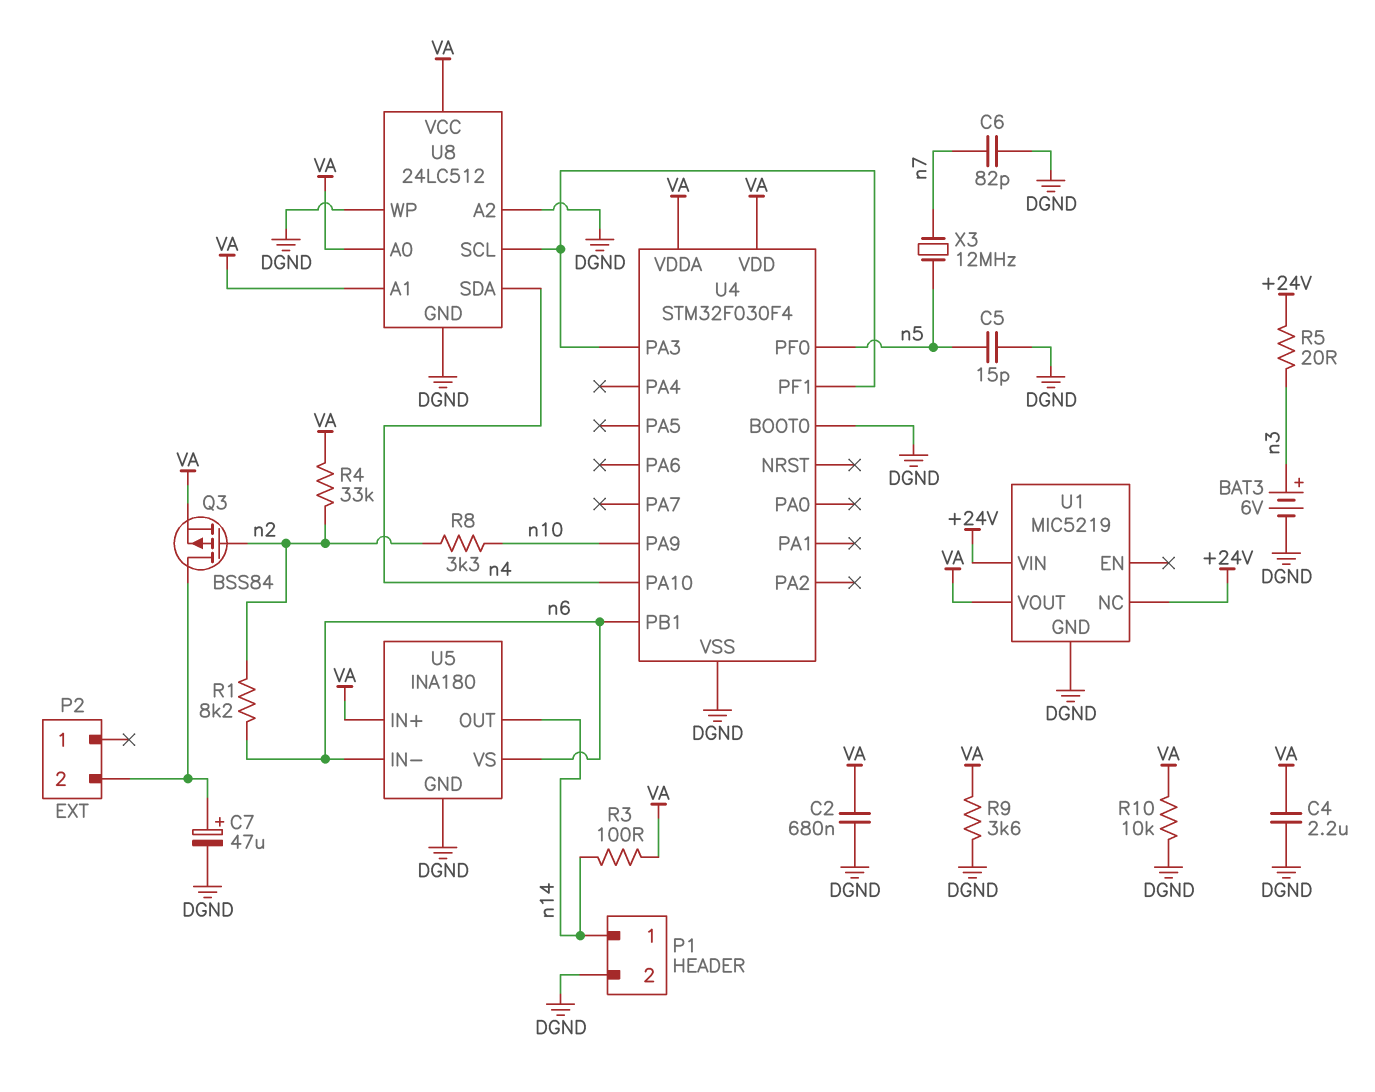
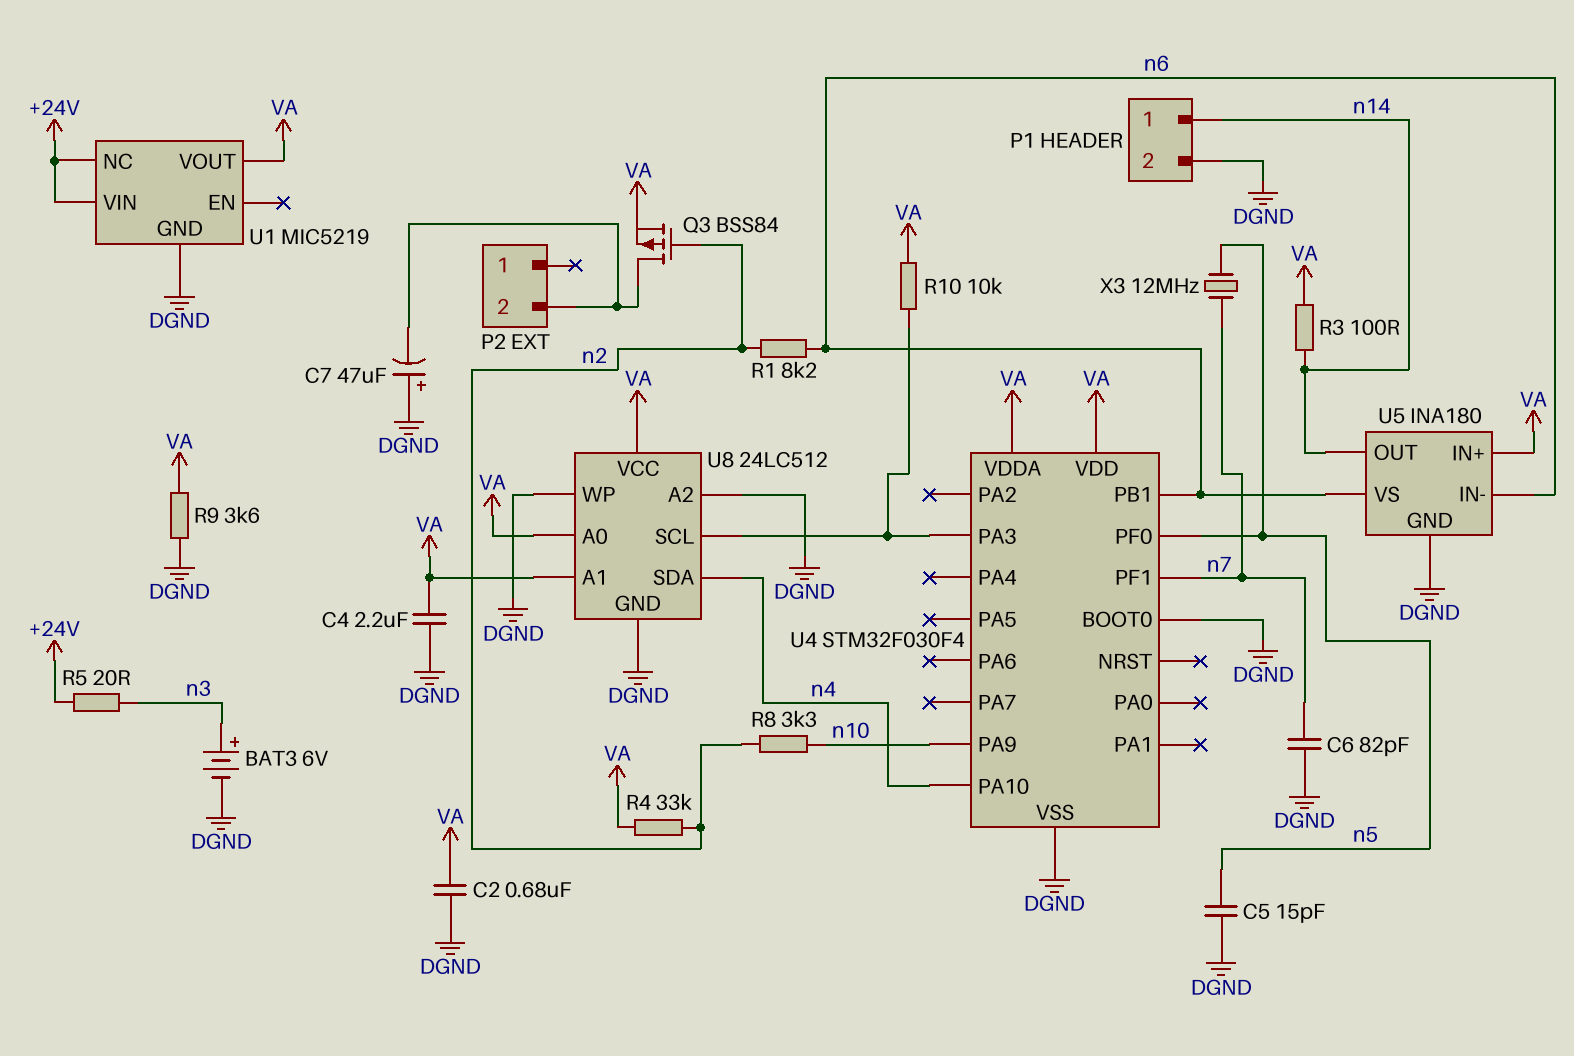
C7: 47uF (plus P2/2, minus DGND) -> 47uF (plus DGND, minus P2/2)
R10: 10k (DGND, VA) -> 10k (U4/PA3, VA)
U4 pin PF1: U4/PA3 -> n7

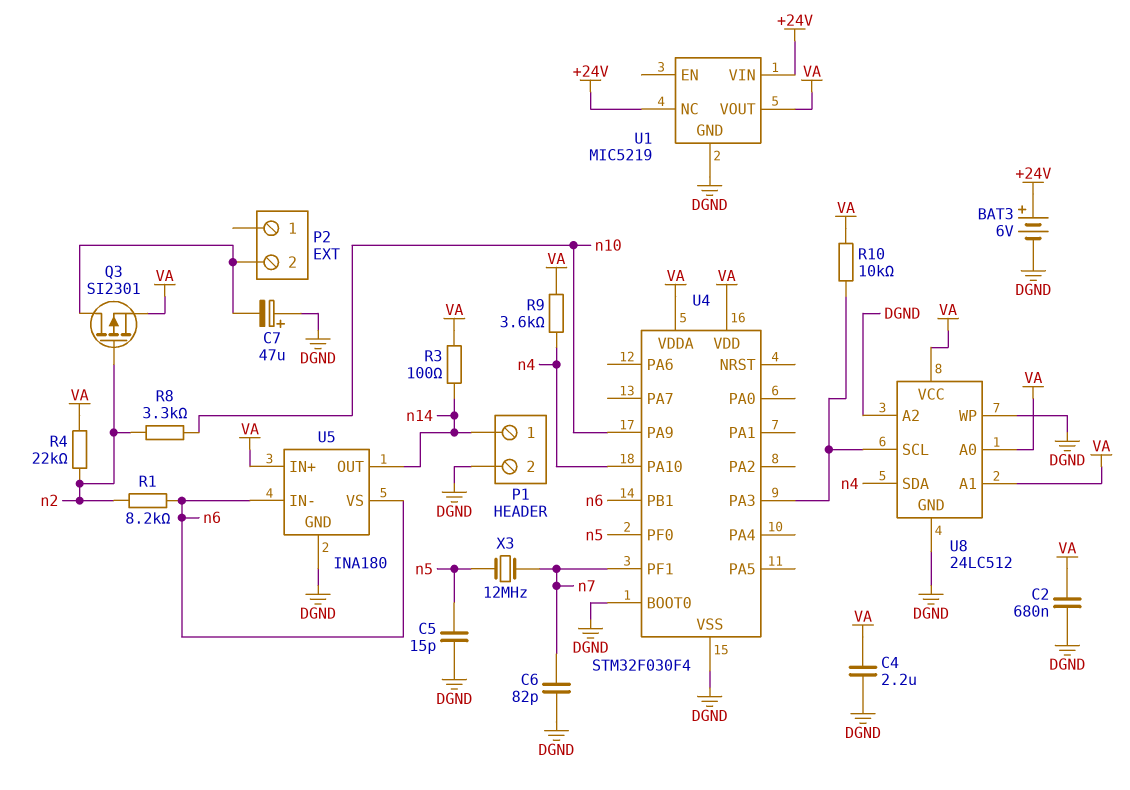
BAT3: 6V (plus n3, minus DGND) -> 6V (plus +24V, minus DGND)
Q3: PMOS BSS84 (G n2, D P2/2, S VA) -> PMOS SI2301 (G n2, D P2/2, S VA)
R4: 33k (VA, n2) -> 22k (VA, n2)
R5: 20 (+24V, n3) -> none
R9: 3.6k (DGND, VA) -> 3.6k (VA, n4)

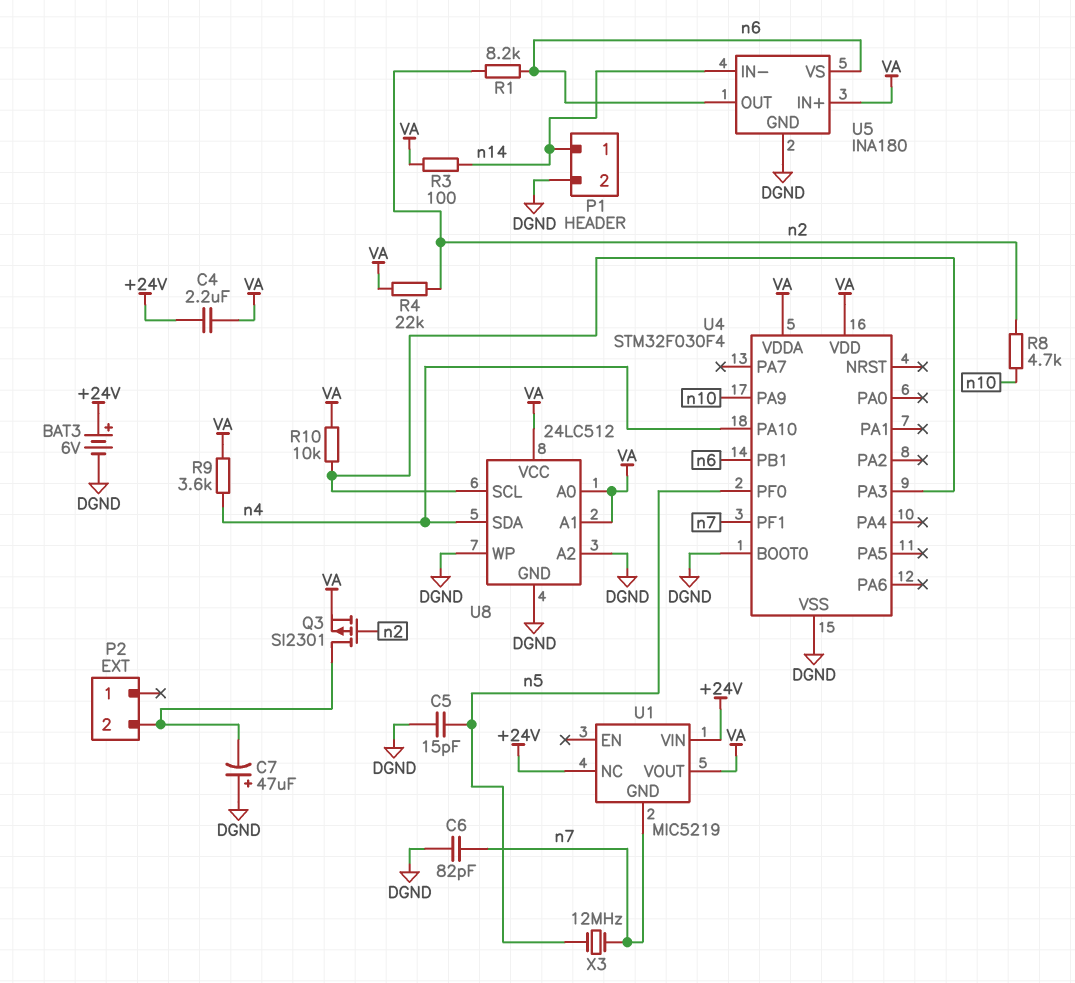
C2: 680nF (DGND, VA) -> none
C4: 2.2uF (DGND, VA) -> 2.2uF (+24V, VA)
R8: 3.3k (n2, n10) -> 4.7k (n2, n10)
U1 pin GND: DGND -> n7
U5 pin IN-: n6 -> n14
U5 pin OUT: n14 -> n6

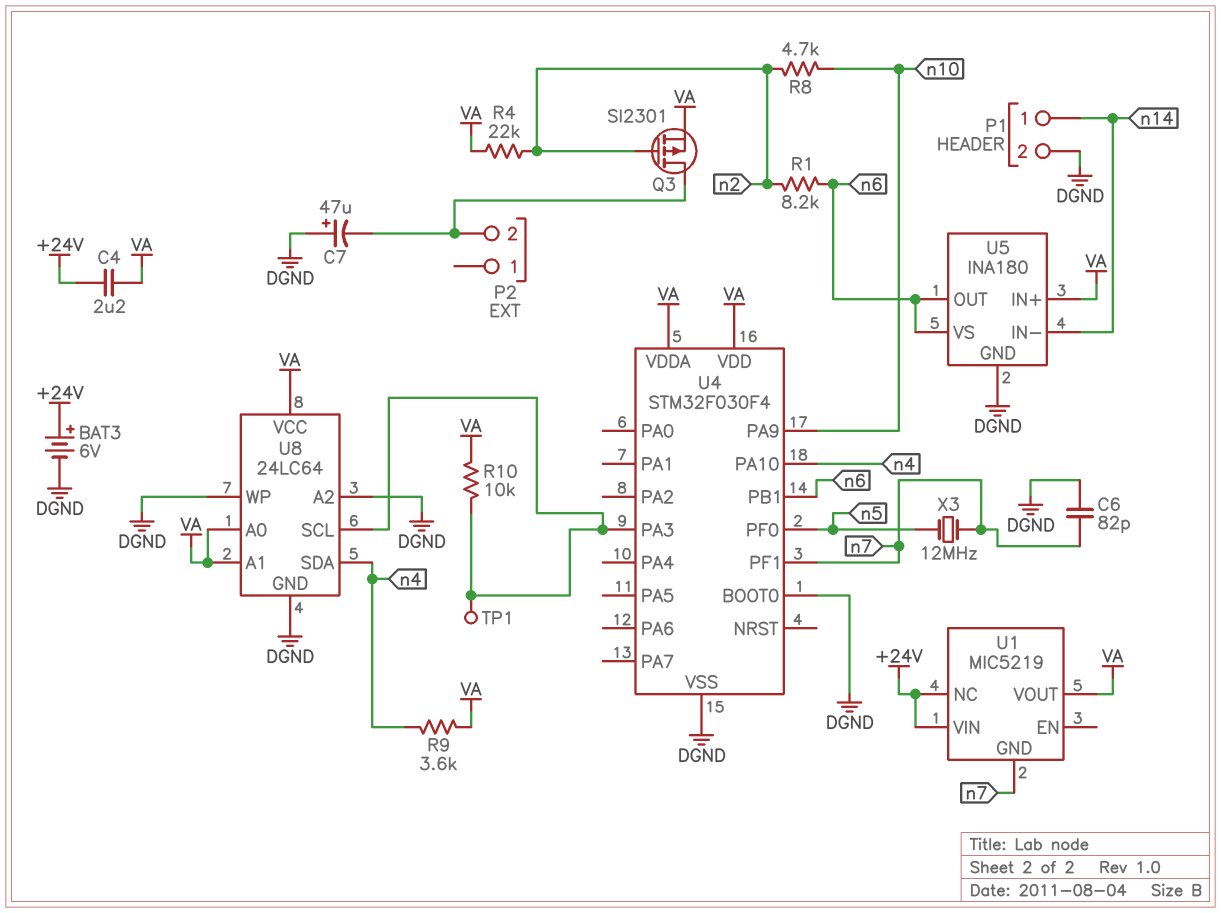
C5: 15pF (DGND, n5) -> none
R3: 100 (VA, n14) -> none
TP1: none -> test point (U4/PA3)
U8: 24LC512 -> 24LC64

